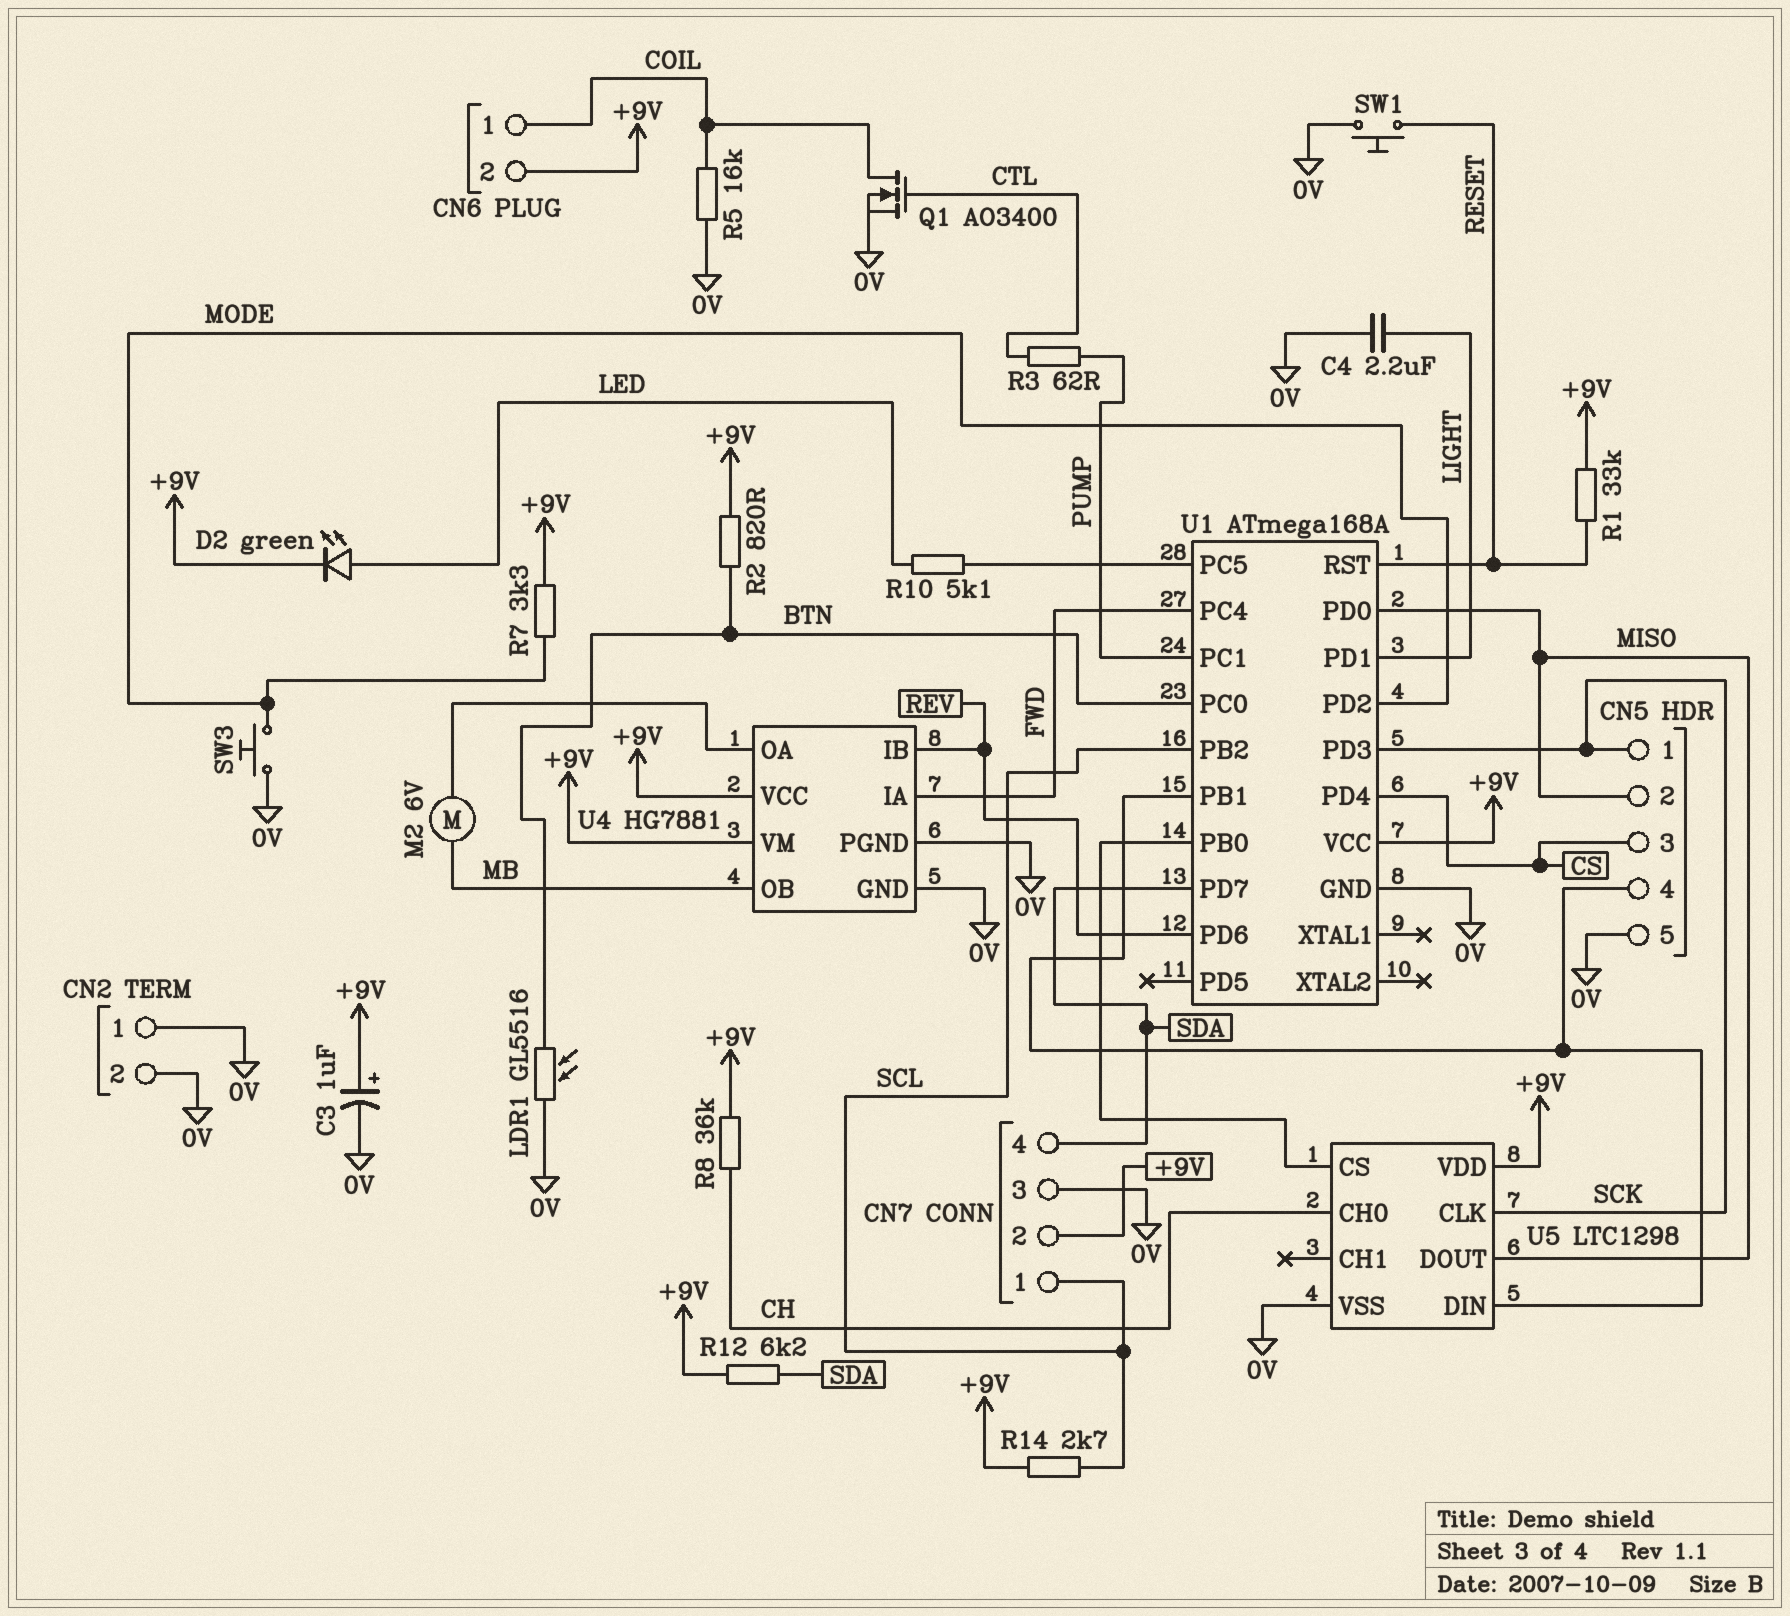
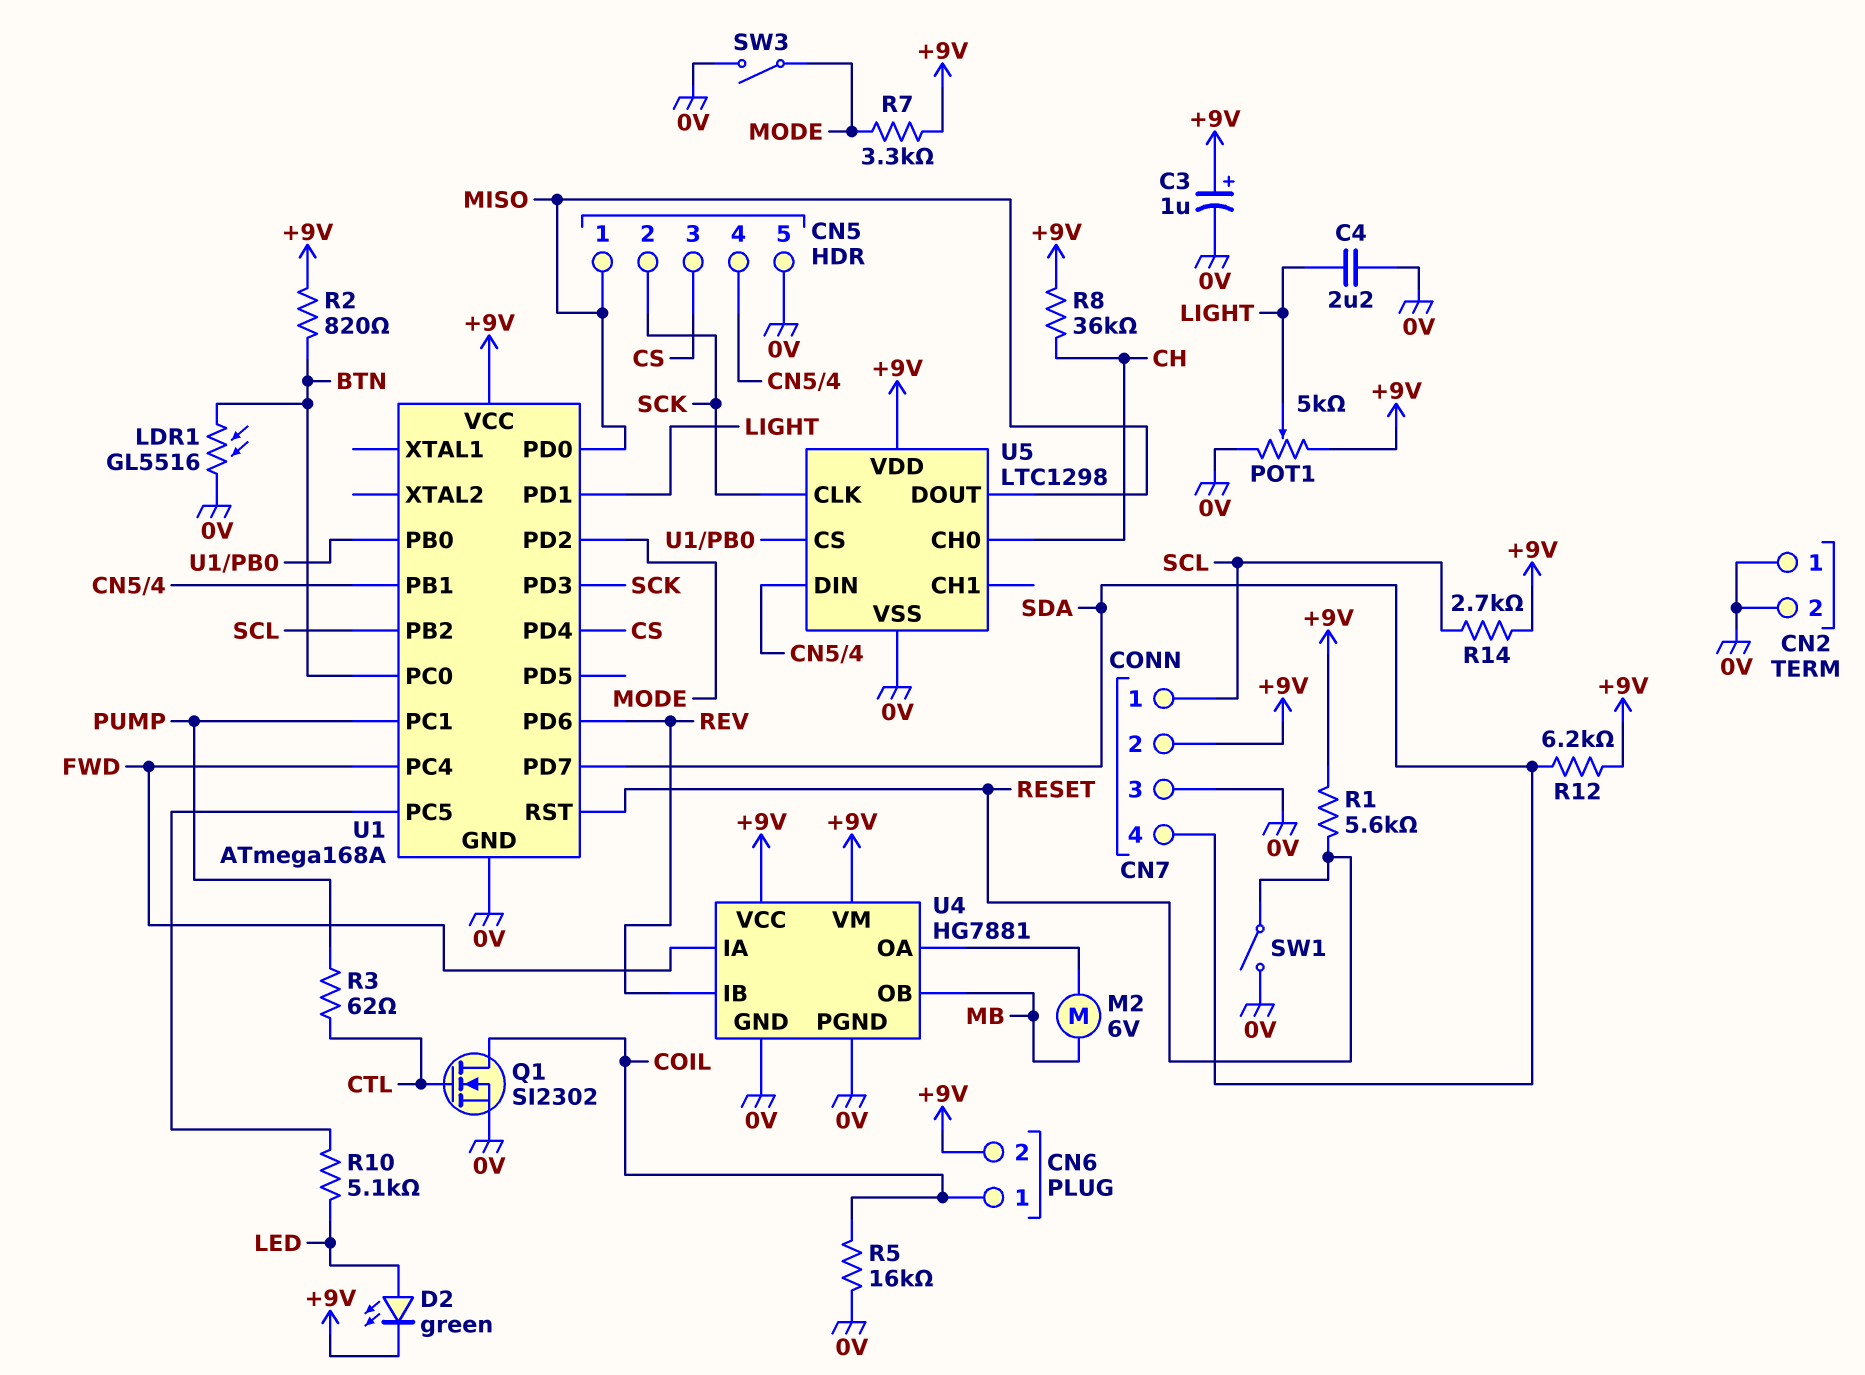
CN5 pin 1: SCK -> MISO
CN5 pin 2: MISO -> SCK
POT1: none -> 5k (+9V, 0V, wiper LIGHT)
Q1: NMOS AO3400 (G CTL, D COIL, S 0V) -> NMOS SI2302 (G CTL, D COIL, S 0V)
R1: 33k (+9V, RESET) -> 5.6k (+9V, RESET)
SW1: button (0V, RESET) -> switch (0V, RESET)
SW3: button (0V, MODE) -> switch (0V, MODE)

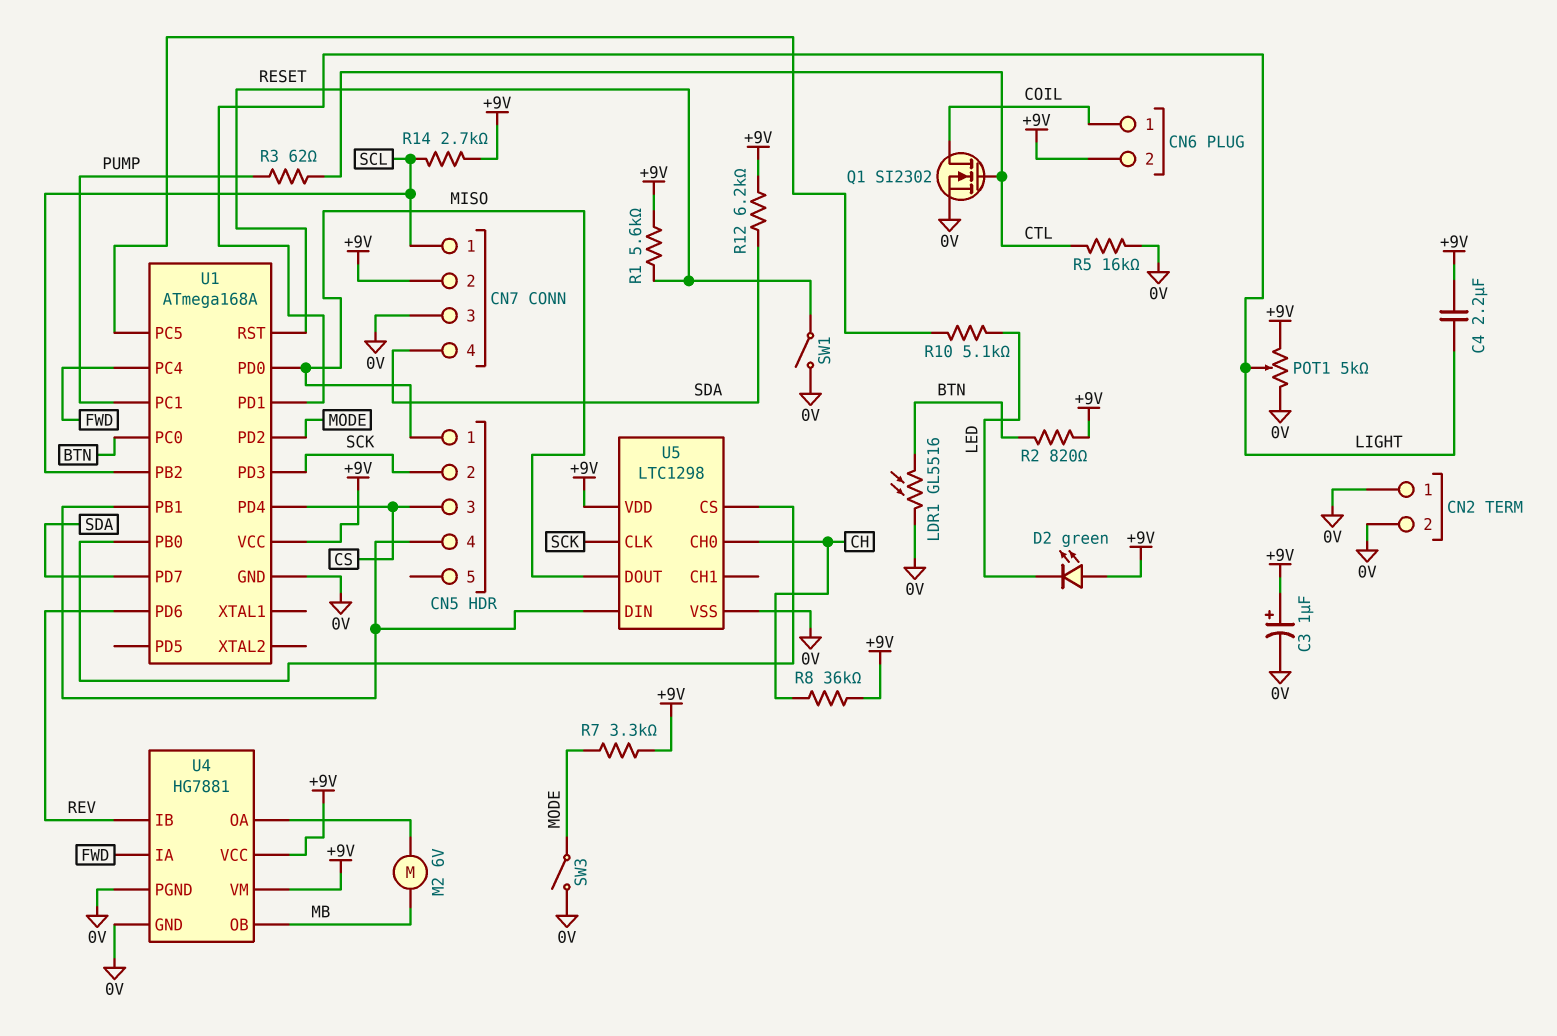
C4: 2.2uF (0V, LIGHT) -> 2.2uF (+9V, LIGHT)
CN5 pin 5: 0V -> none
D2: LED green (A LED, K +9V) -> LED green (A +9V, K LED)
R5: 16k (0V, COIL) -> 16k (0V, CTL)

